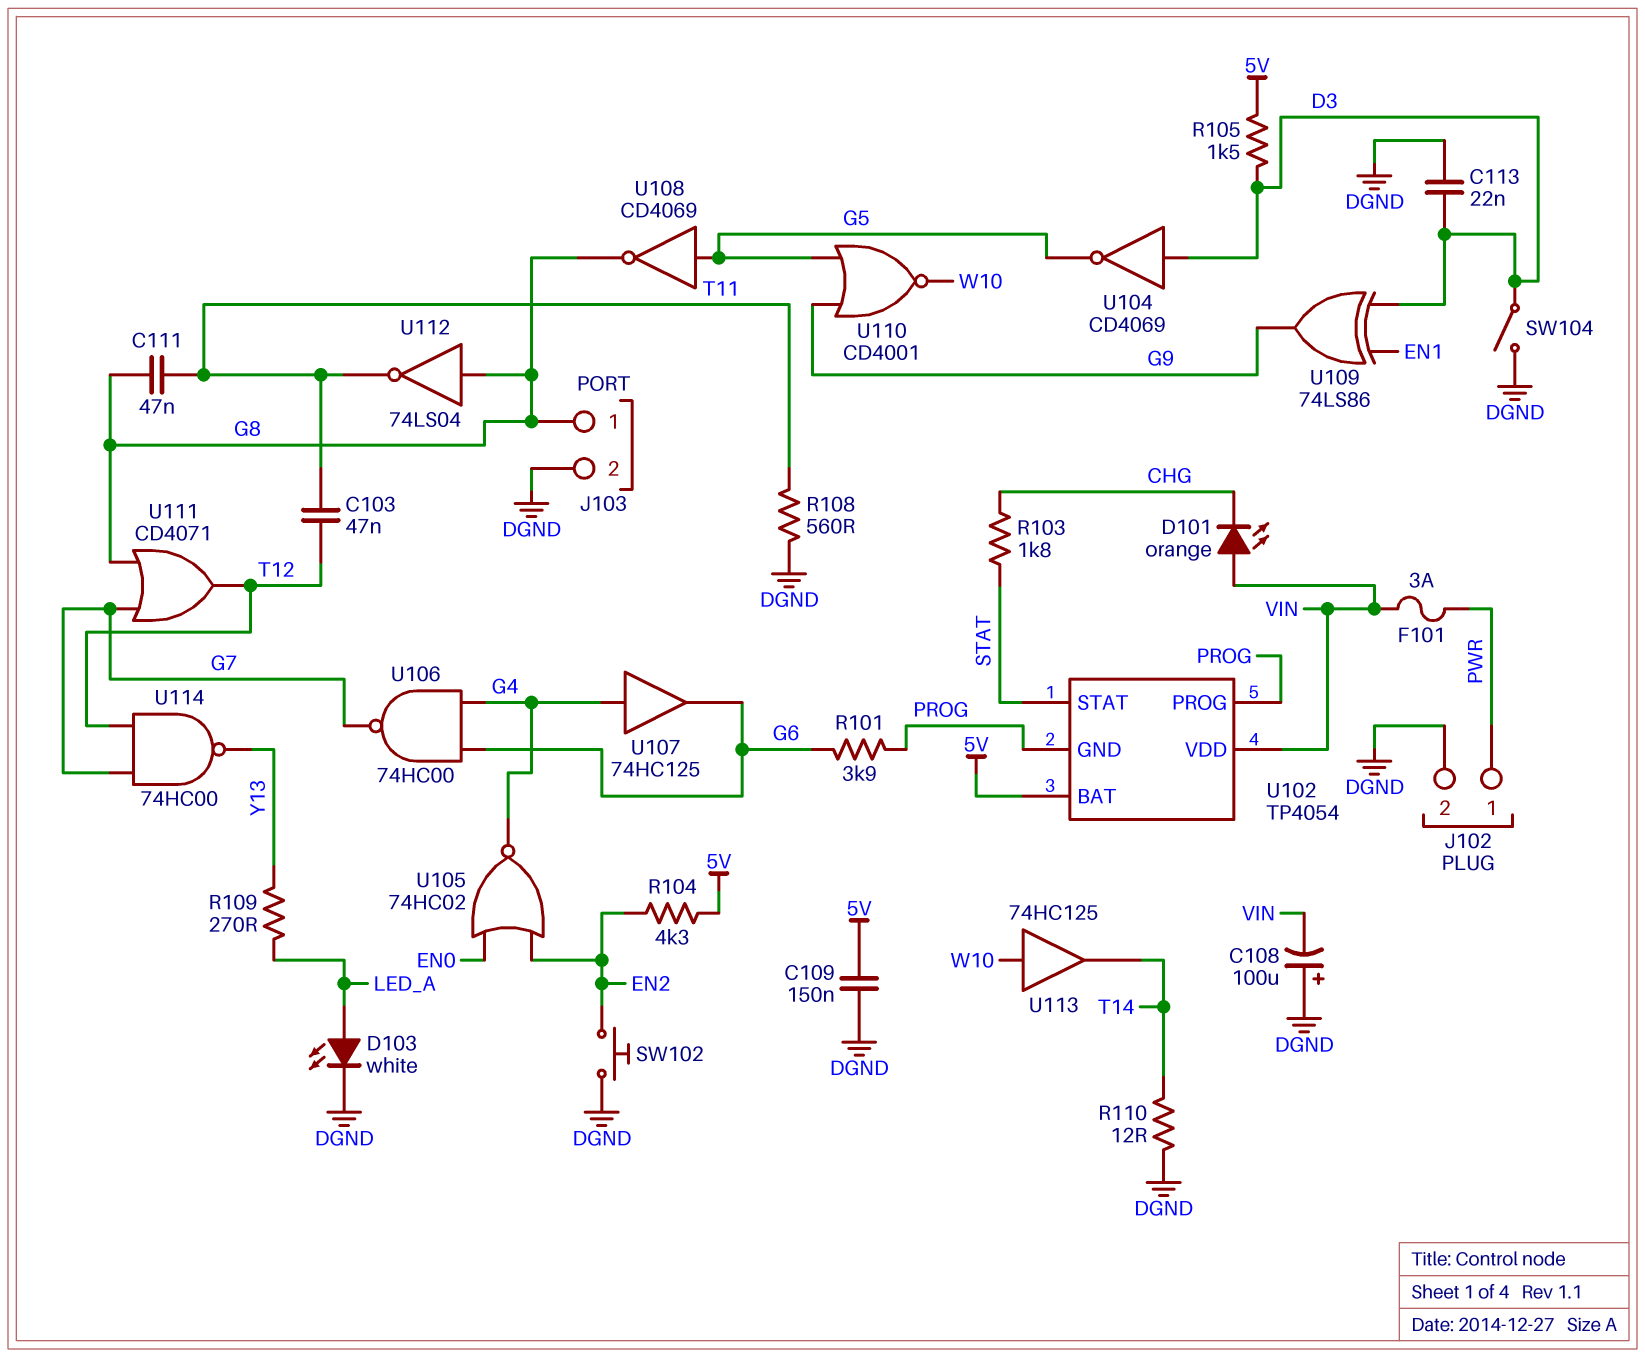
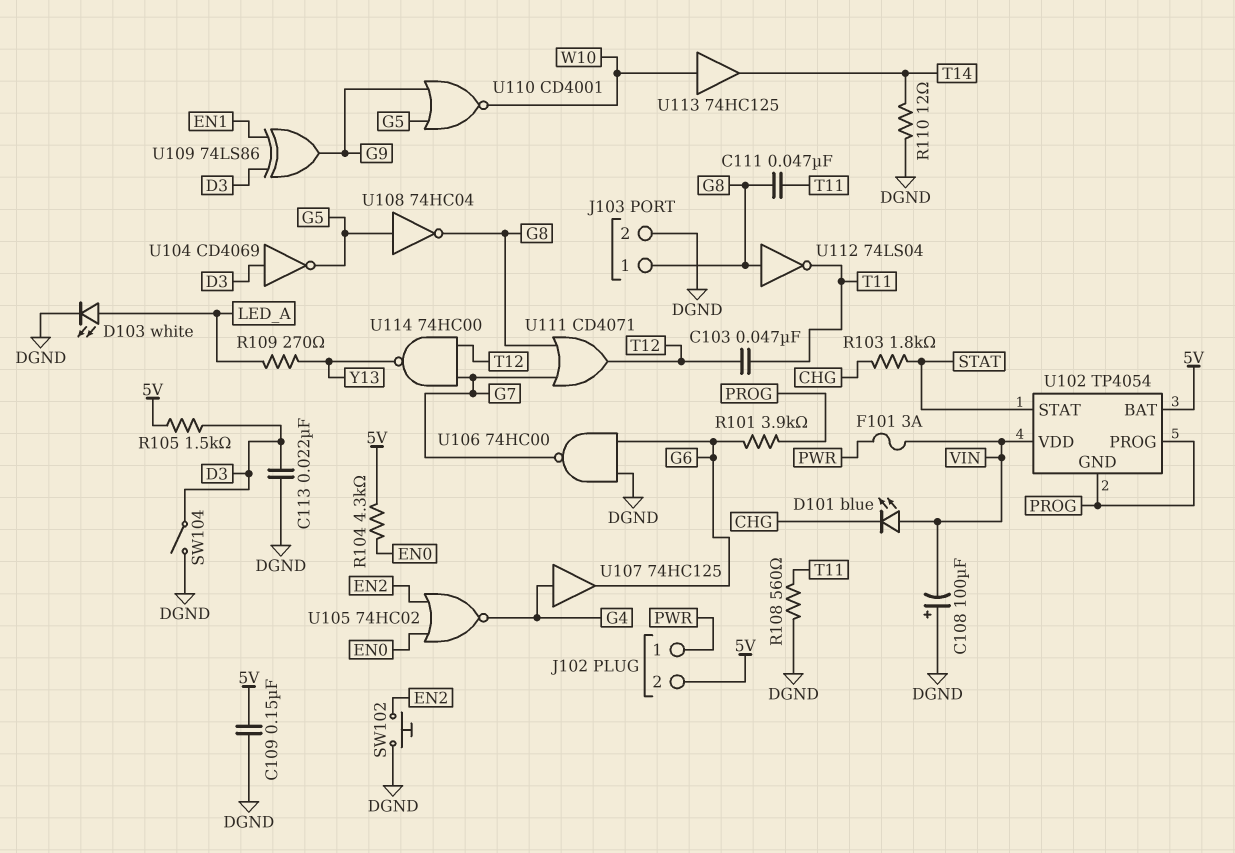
D101: LED orange (A VIN, K CHG) -> LED blue (A VIN, K CHG)
J102 pin 2: DGND -> 5V
R104: 4.3k (5V, EN2) -> 4.3k (5V, EN0)
U106: NAND 74HC00 (in G4, in G6, out G7) -> NAND 74HC00 (in DGND, in G6, out G7)
U108: NOT CD4069 (in G5, out G8) -> NOT 74HC04 (in G5, out G8)

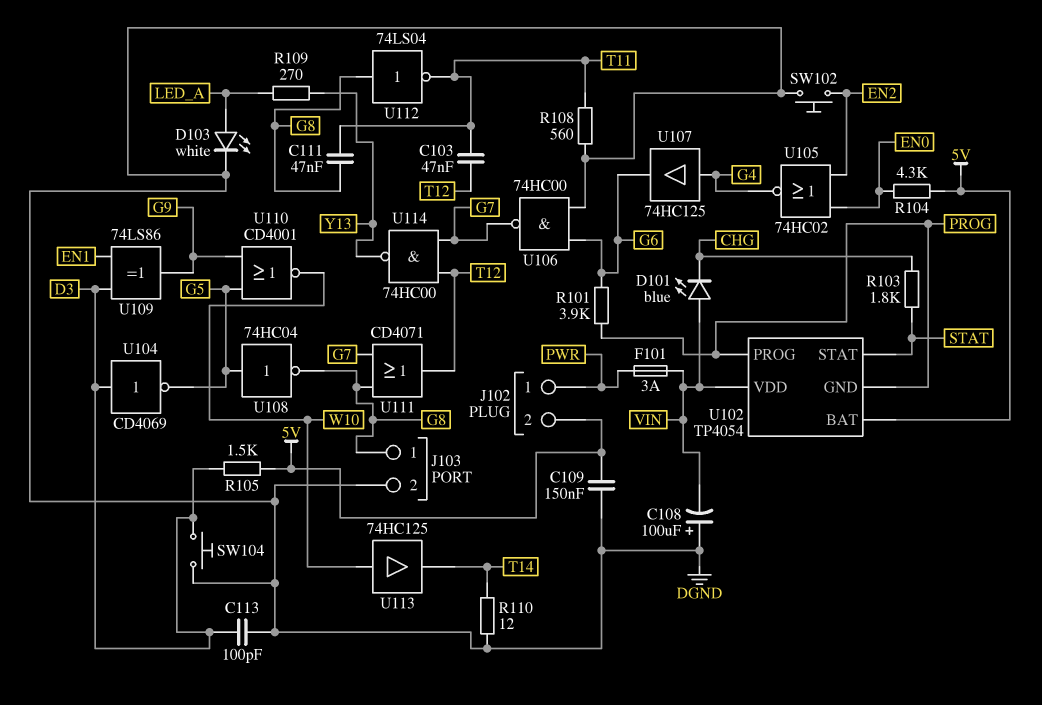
C113: 22nF (D3, DGND) -> 100pF (D3, DGND)
SW104: switch (D3, DGND) -> button (D3, DGND)

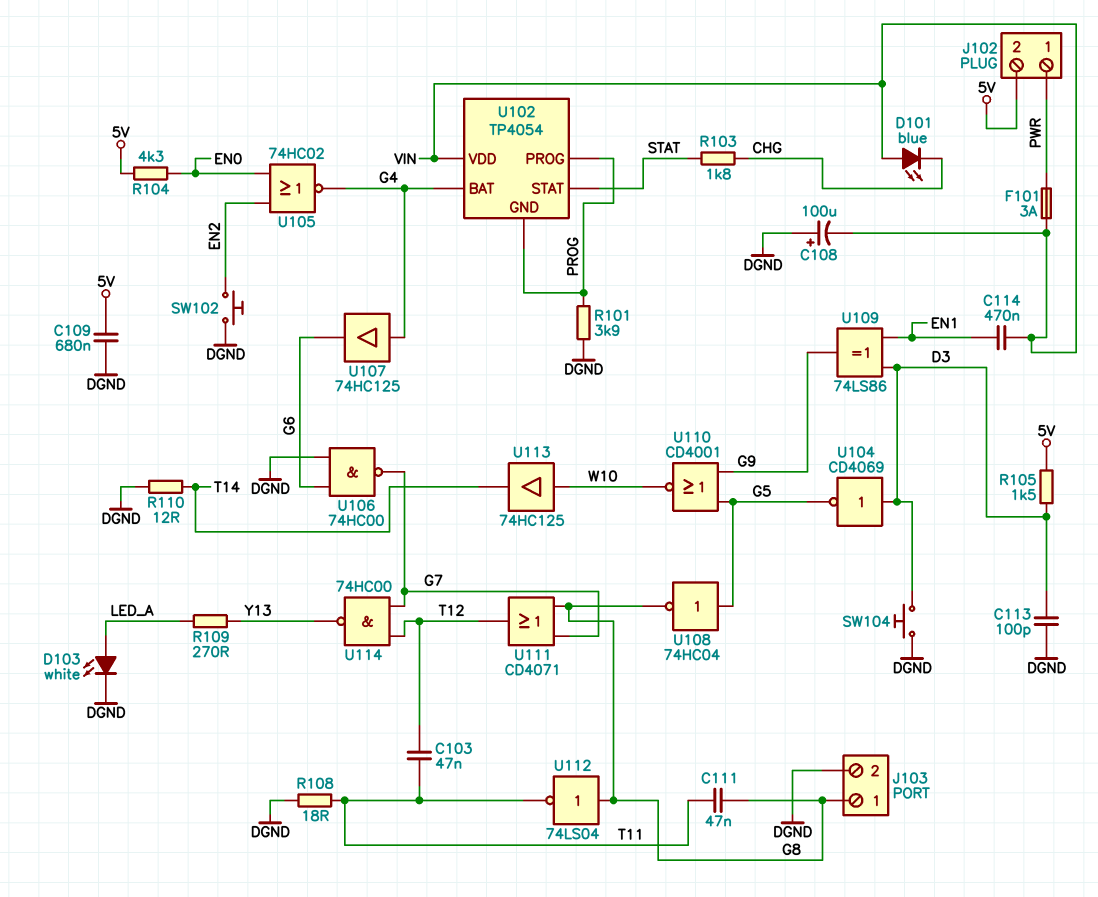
C109: 150nF (5V, DGND) -> 680nF (5V, DGND)
C114: none -> 470nF (EN1, VIN)
R101: 3.9k (G6, PROG) -> 3.9k (DGND, PROG)
R108: 560 (DGND, T11) -> 18 (DGND, T11)
U102 pin BAT: 5V -> G4

